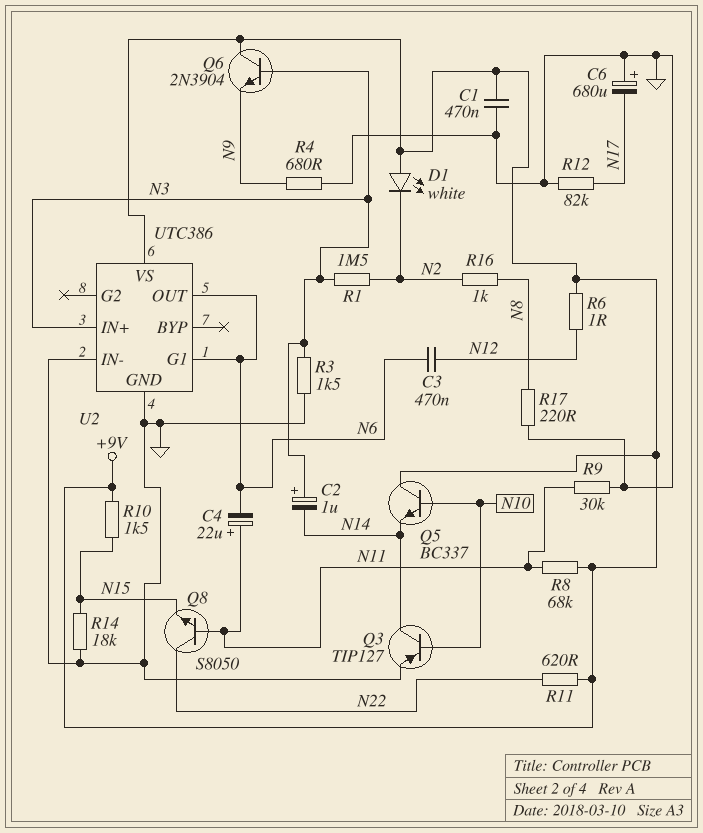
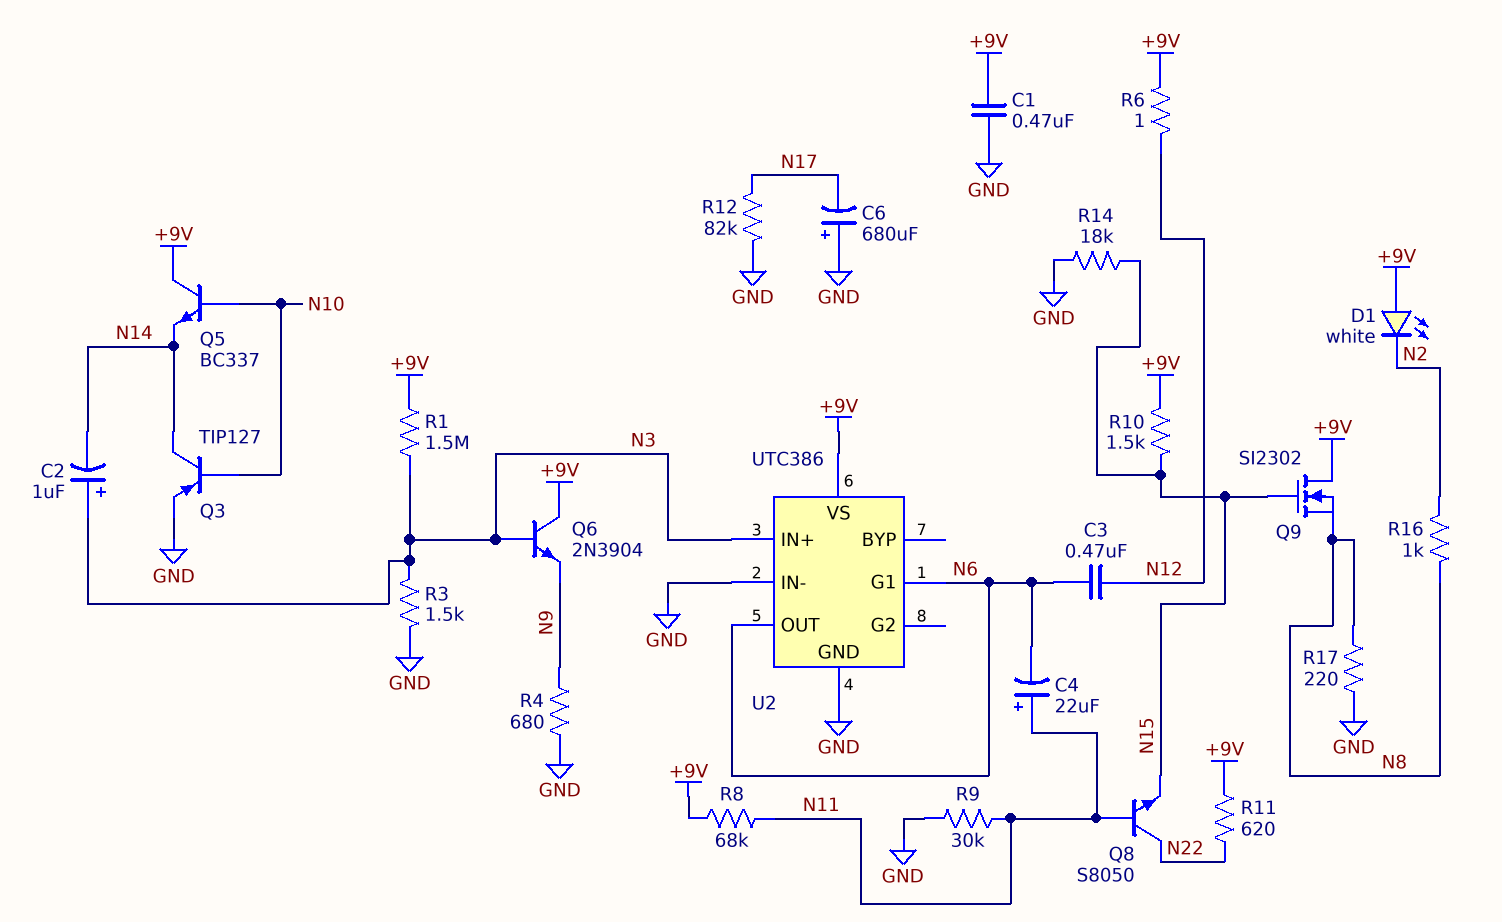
Q9: none -> NMOS SI2302 (G N15, D +9V, S N8)
R1: 1.5M (N2, N3) -> 1.5M (+9V, N3)

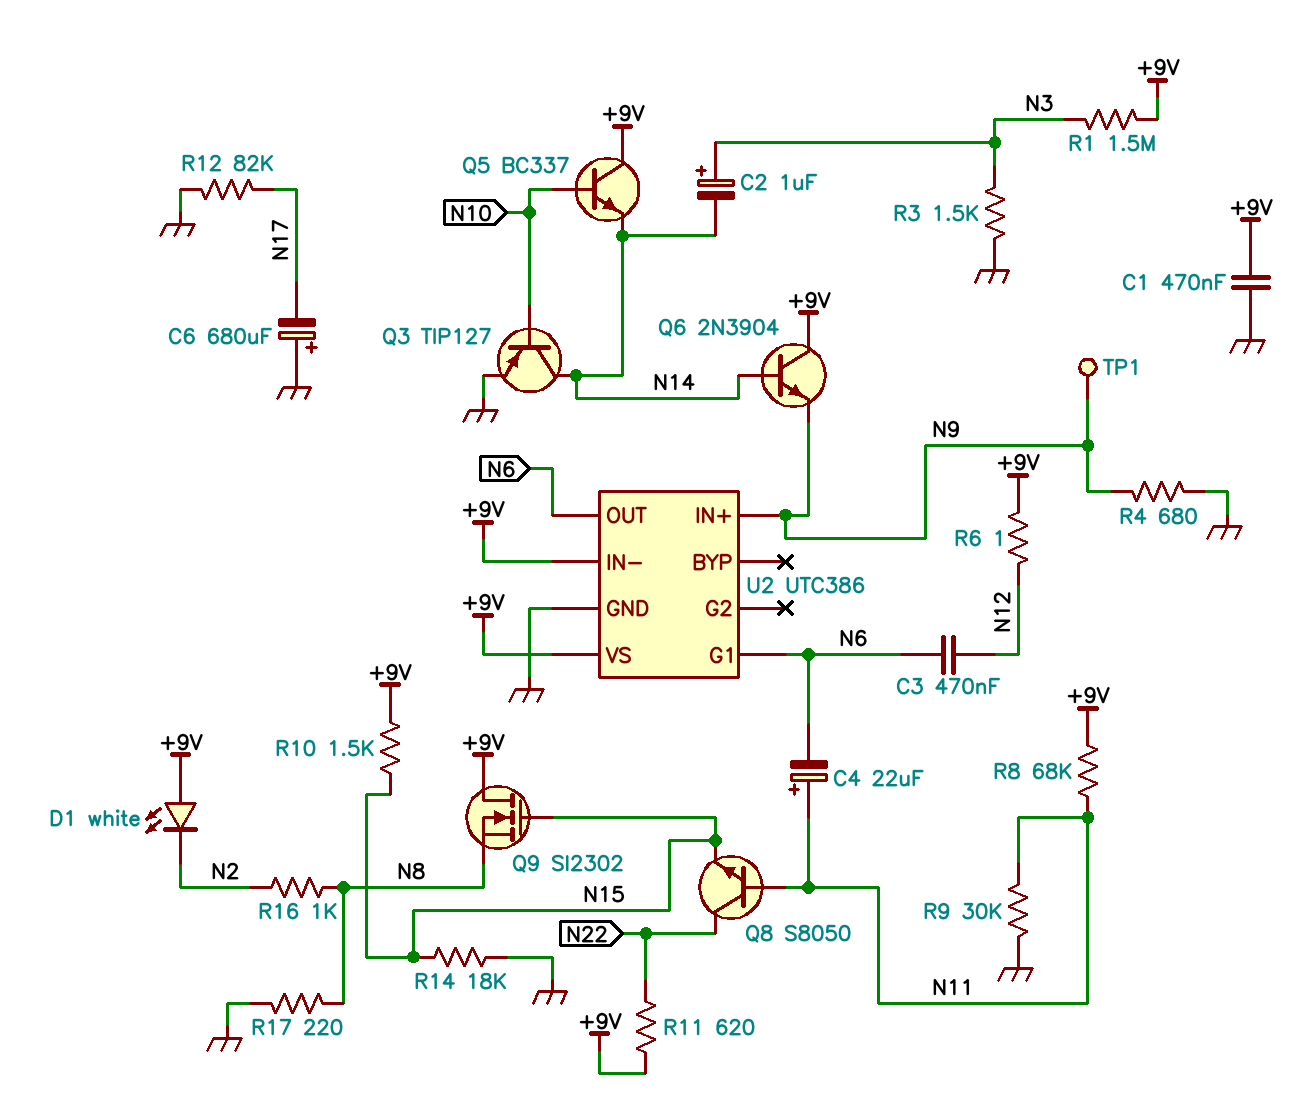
Q6: NPN 2N3904 (B N3, C +9V, E N9) -> NPN 2N3904 (B N14, C +9V, E N9)
TP1: none -> test point (N9)
U2 pin IN+: N3 -> N9
U2 pin IN-: GND -> +9V

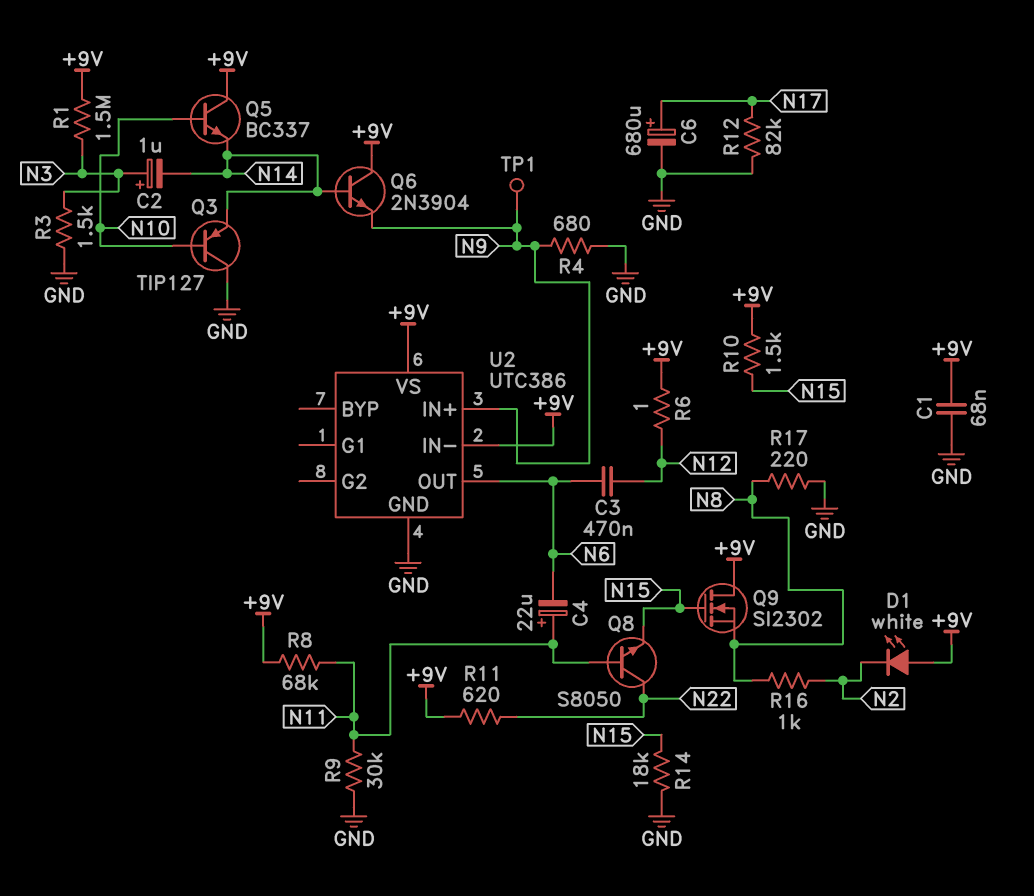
C1: 470nF (+9V, GND) -> 68nF (+9V, GND)
C6: 680uF (plus GND, minus N17) -> 680uF (plus N17, minus GND)
Q3: PNP TIP127 (B N10, C N14, E GND) -> PNP TIP127 (B N10, C GND, E N14)
U2 pin G1: N6 -> none

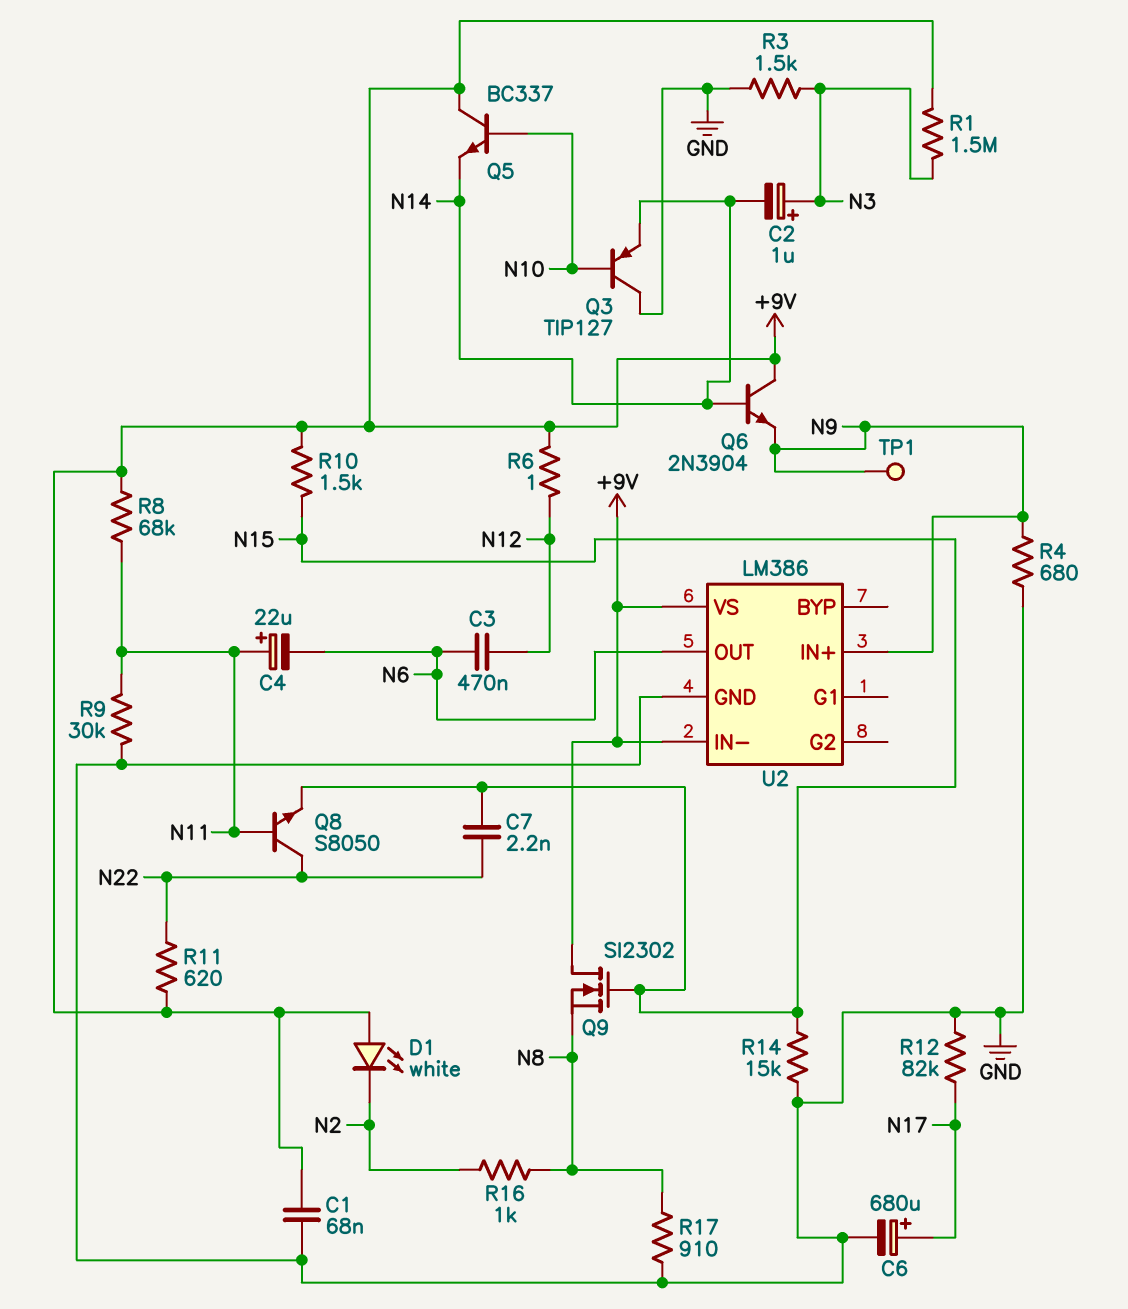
C7: none -> 2.2nF (N15, N22)
R14: 18k (GND, N15) -> 15k (GND, N15)
R17: 220 (GND, N8) -> 910 (GND, N8)
U2: UTC386 -> LM386

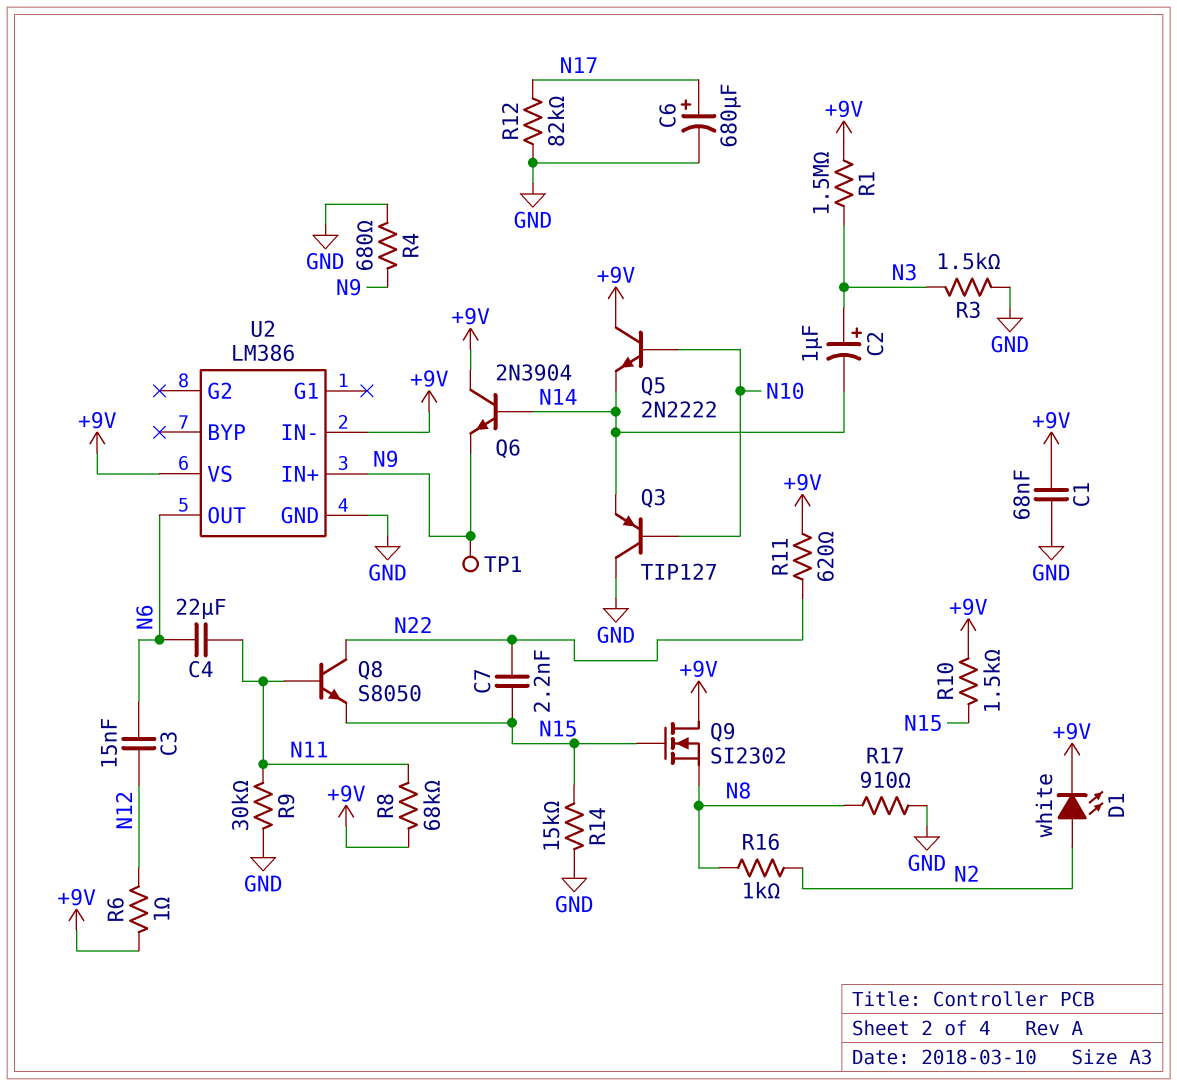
C3: 470nF (N6, N12) -> 15nF (N6, N12)
C4: 22uF (plus N11, minus N6) -> 22uF (N6, N11)
D1: LED white (A +9V, K N2) -> LED white (A N2, K +9V)
Q5: NPN BC337 (B N10, C +9V, E N14) -> NPN 2N2222 (B N10, C +9V, E N14)

